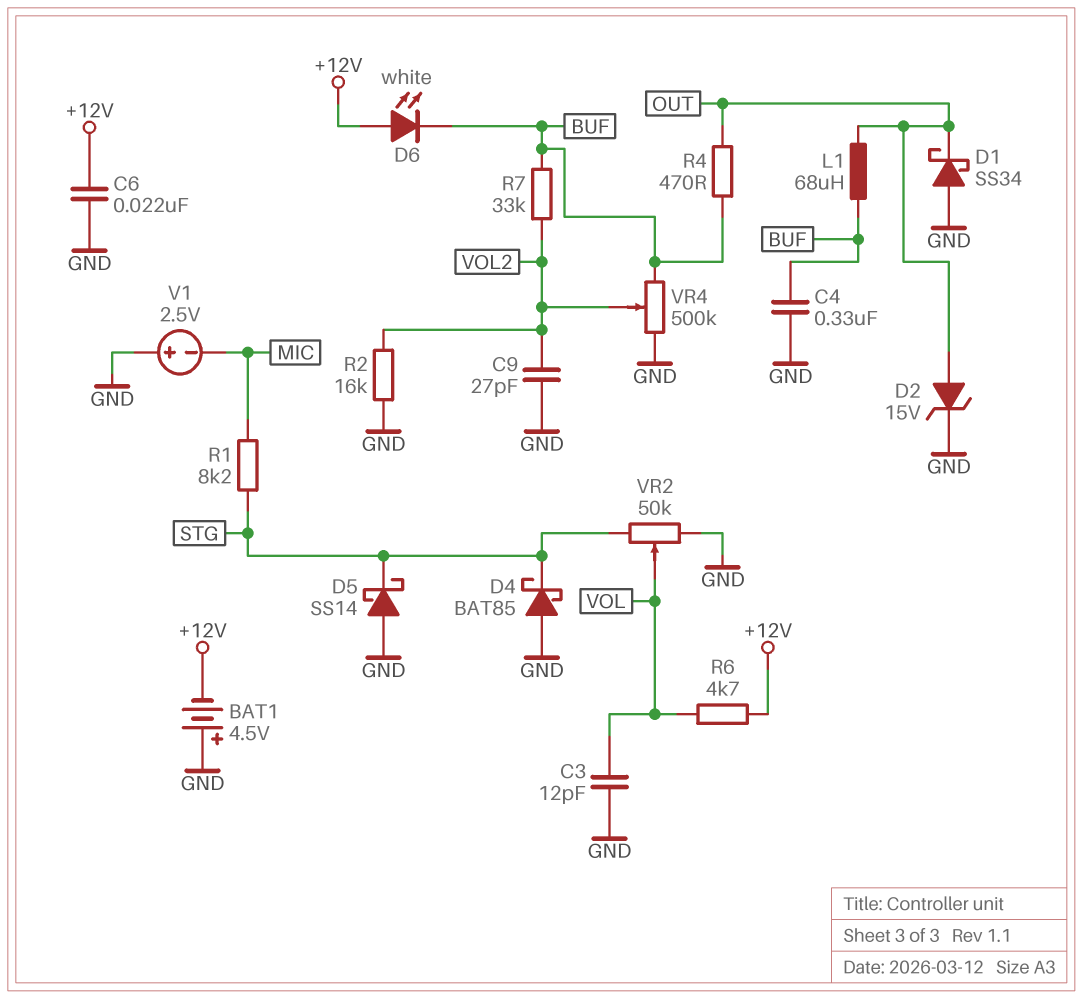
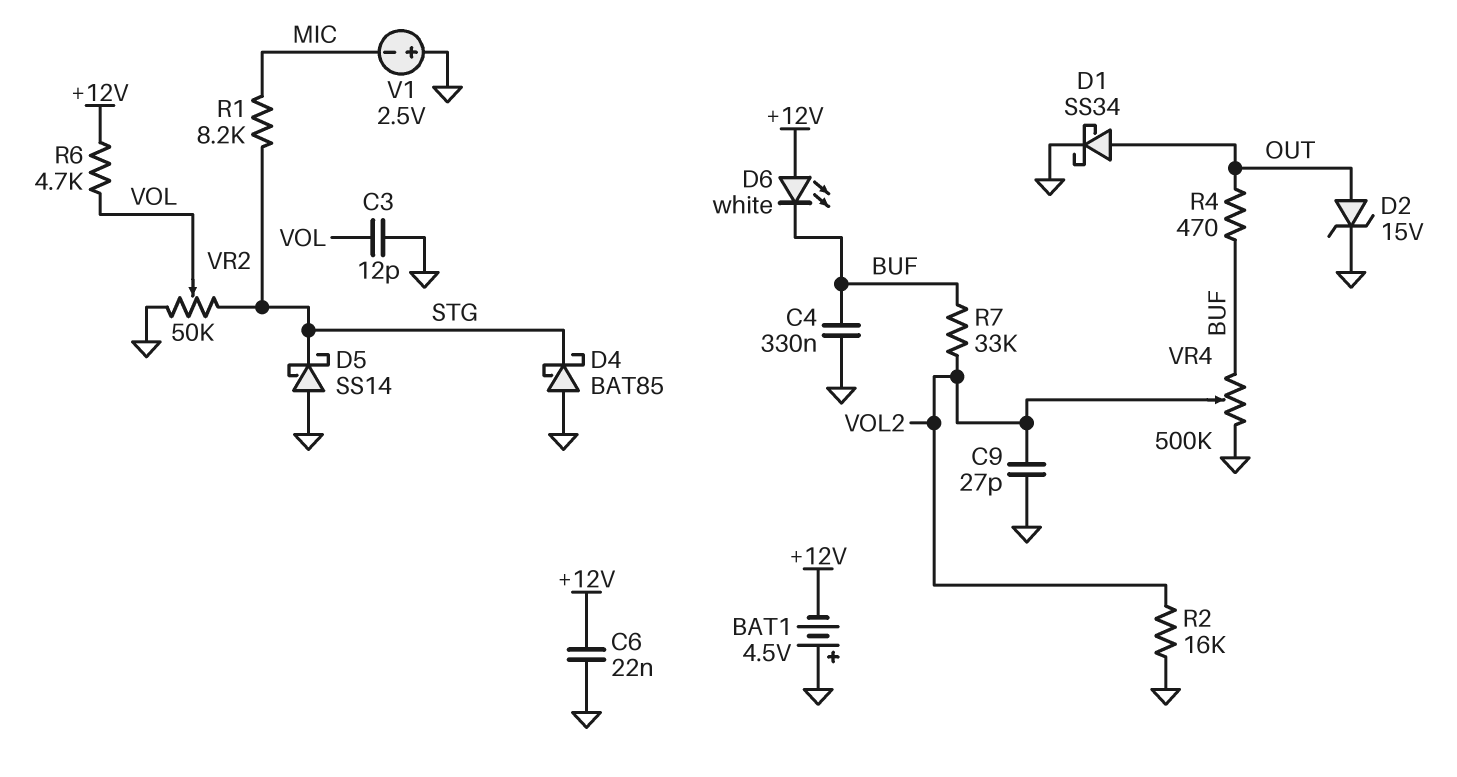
D1: schottky SS34 (A GND, K OUT) -> schottky SS34 (A OUT, K GND)
L1: 68uH (BUF, OUT) -> none

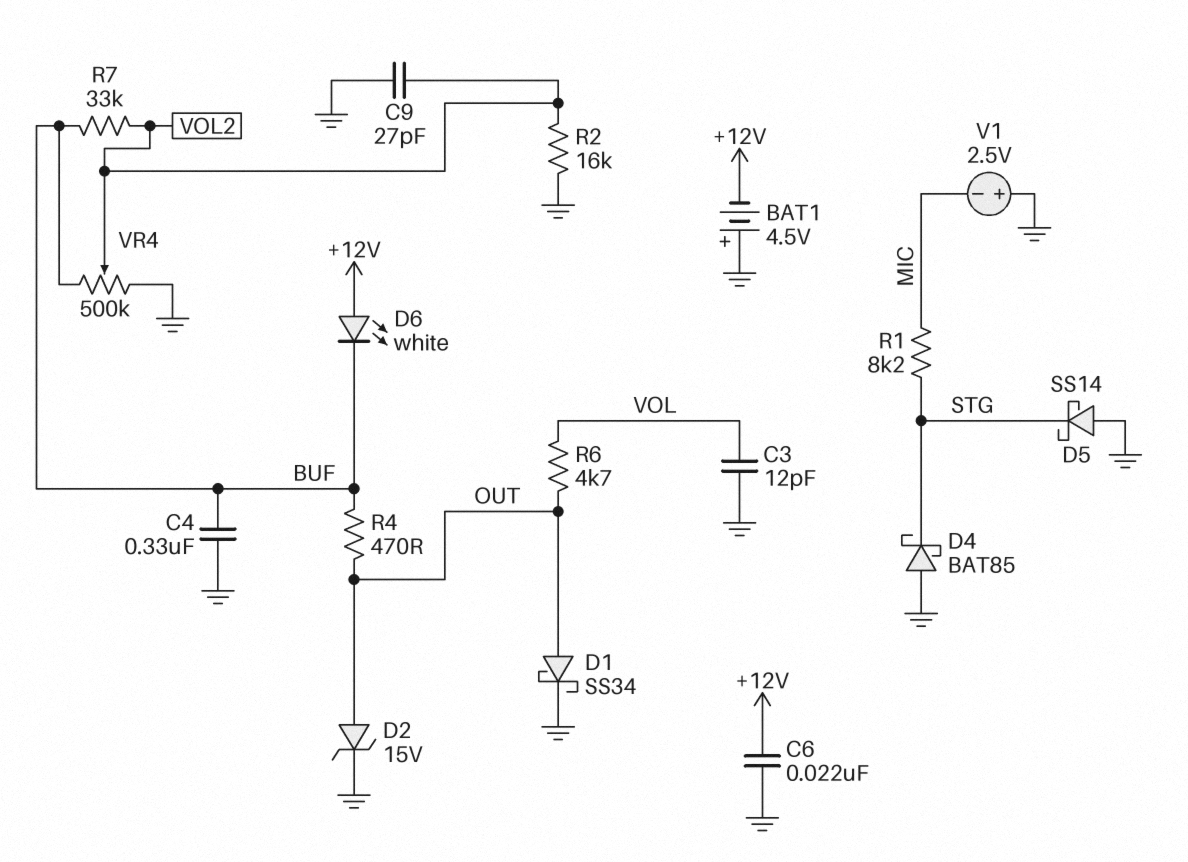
R6: 4.7k (+12V, VOL) -> 4.7k (OUT, VOL)
VR2: 50k (GND, STG, wiper VOL) -> none

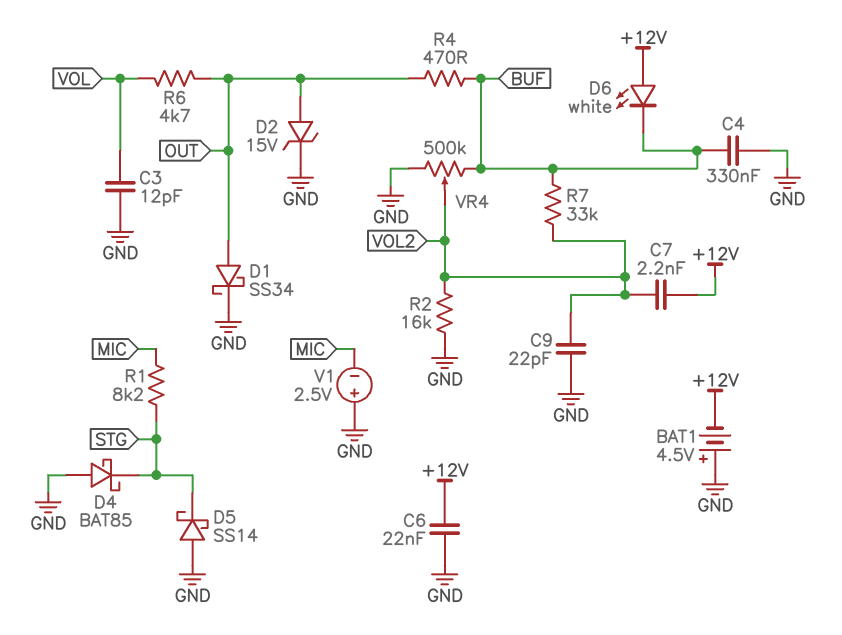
C7: none -> 2.2nF (+12V, VOL2)
C9: 27pF (GND, VOL2) -> 22pF (GND, VOL2)

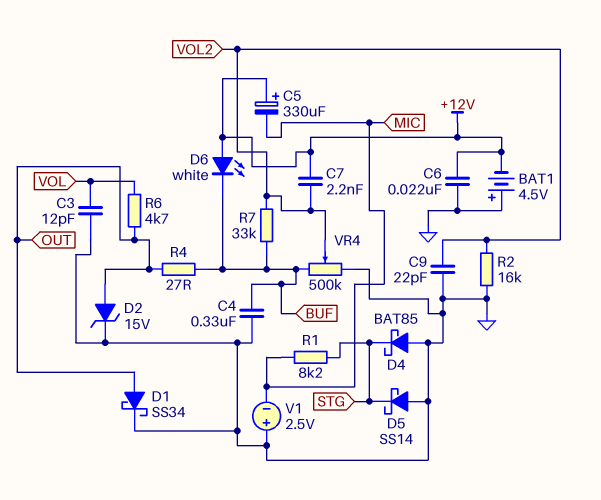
C5: none -> 330uF (plus +12V, minus MIC)
R4: 470 (BUF, OUT) -> 27 (BUF, OUT)

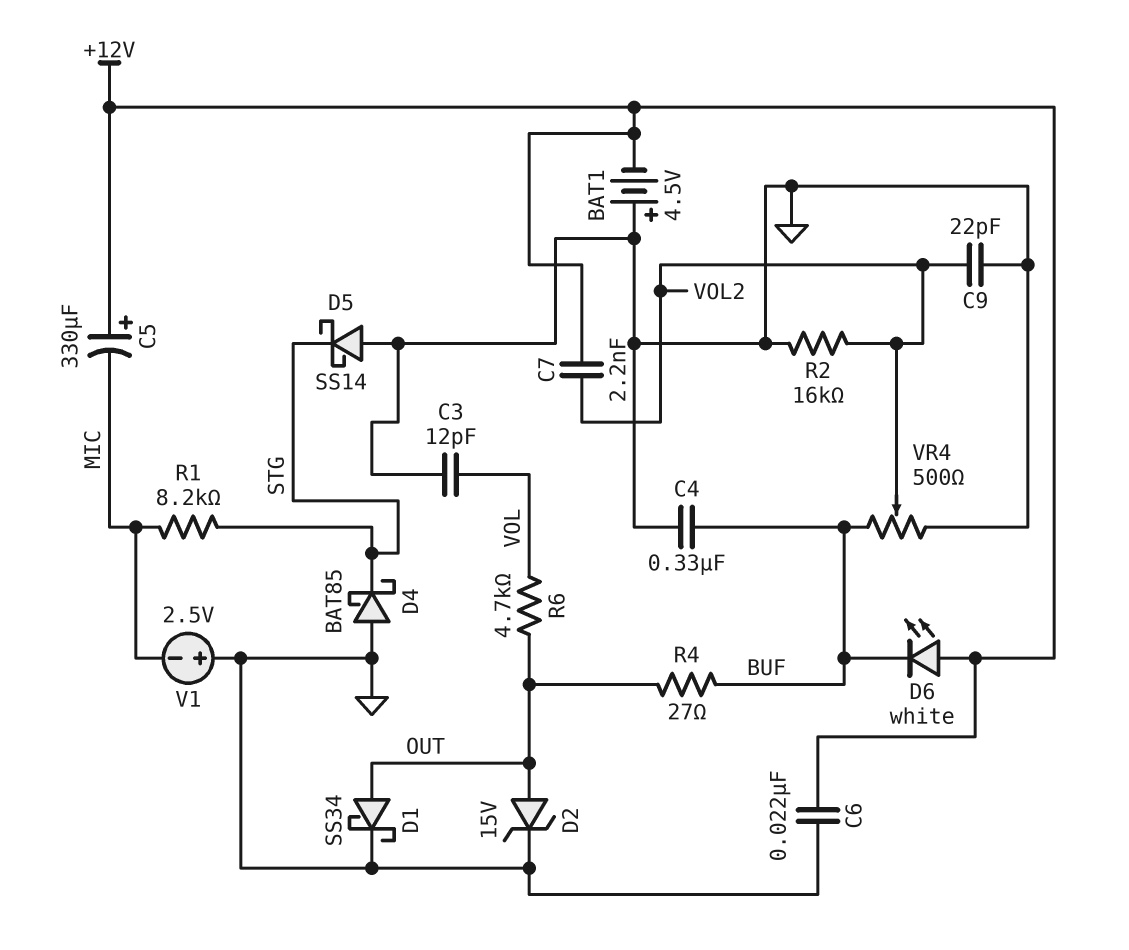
R7: 33k (BUF, VOL2) -> none
VR4: 500k (BUF, GND, wiper VOL2) -> 500 (BUF, GND, wiper VOL2)

